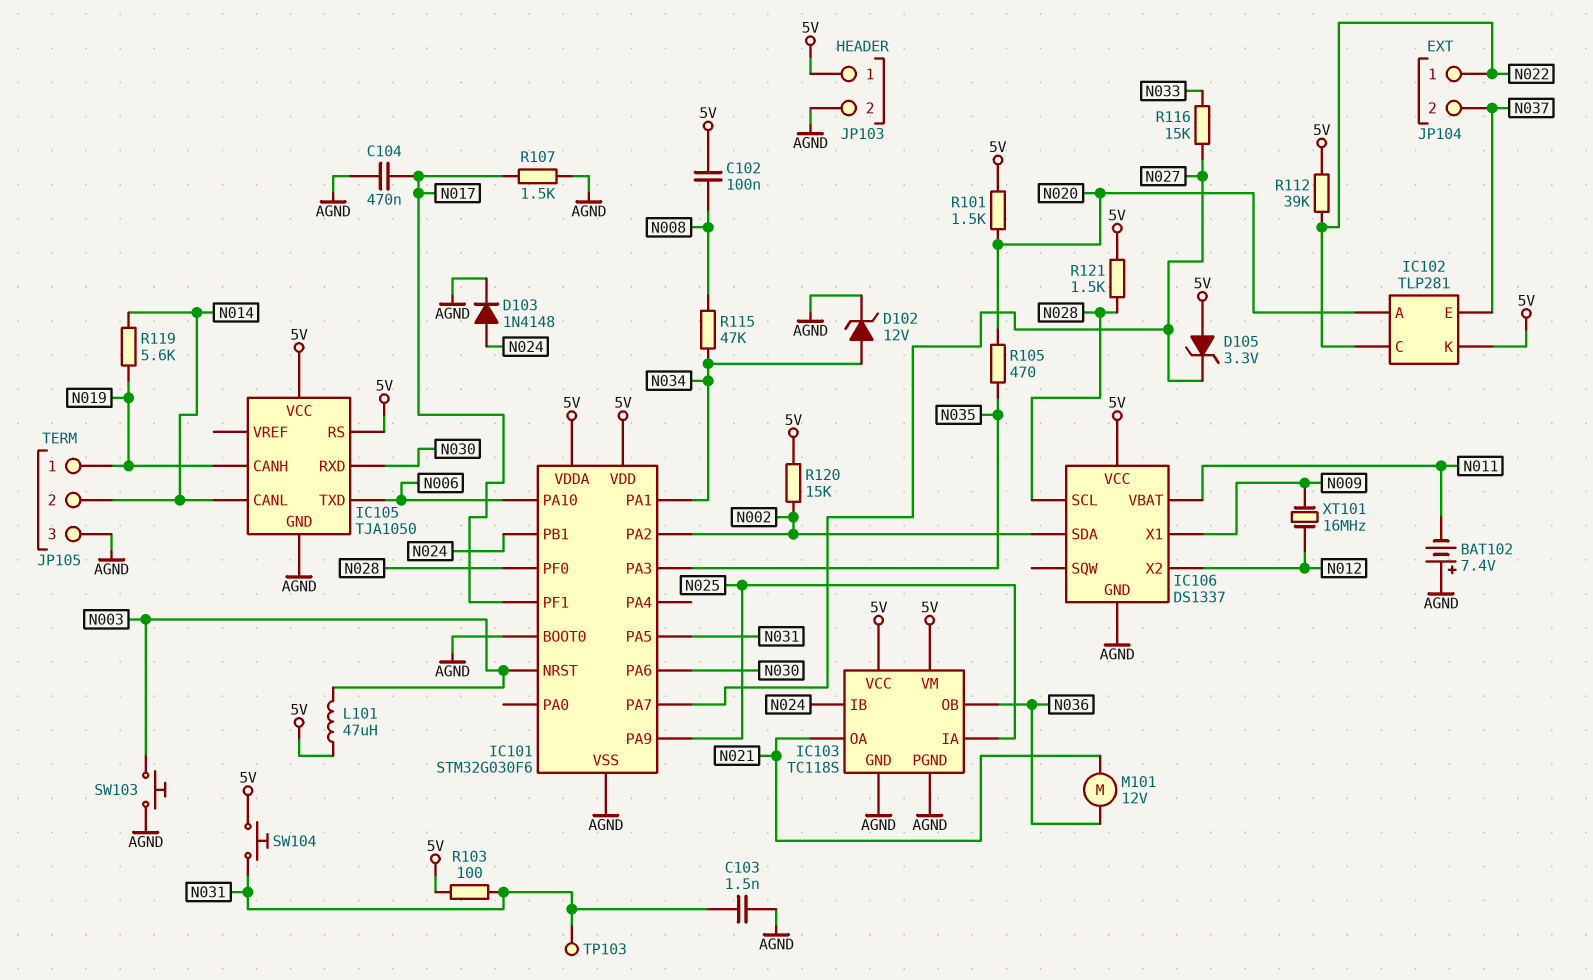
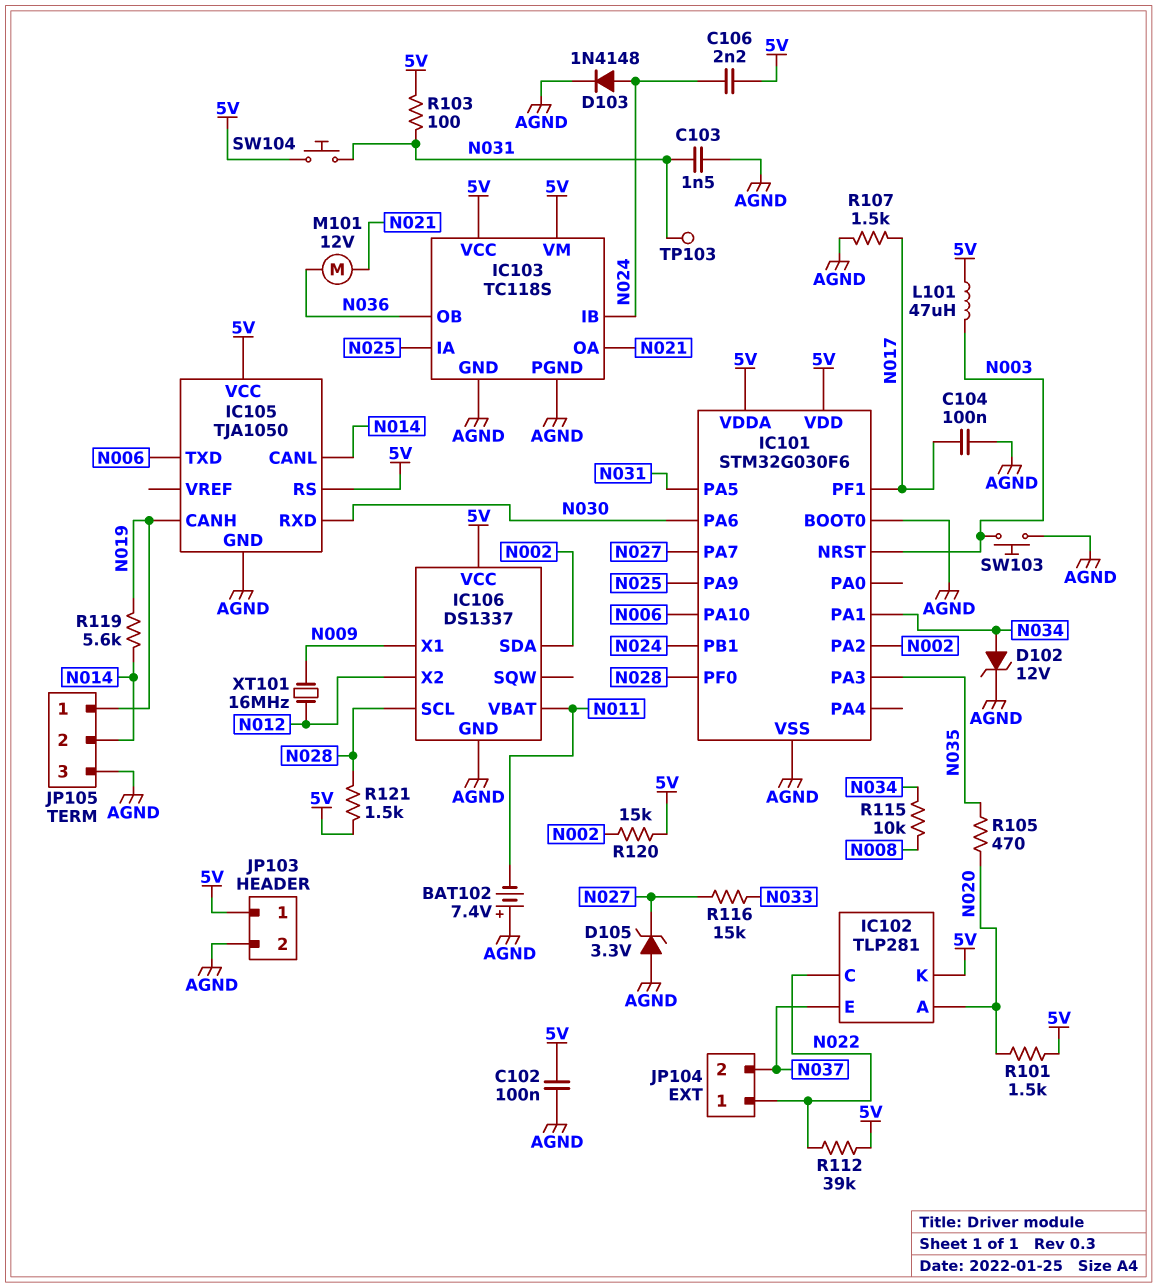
C102: 100nF (5V, N008) -> 100nF (5V, AGND)
C104: 470nF (AGND, N017) -> 100nF (AGND, N017)
C106: none -> 2.2nF (5V, N024)
D105: zener 3.3V (A 5V, K N027) -> zener 3.3V (A AGND, K N027)
R115: 47k (N008, N034) -> 10k (N008, N034)

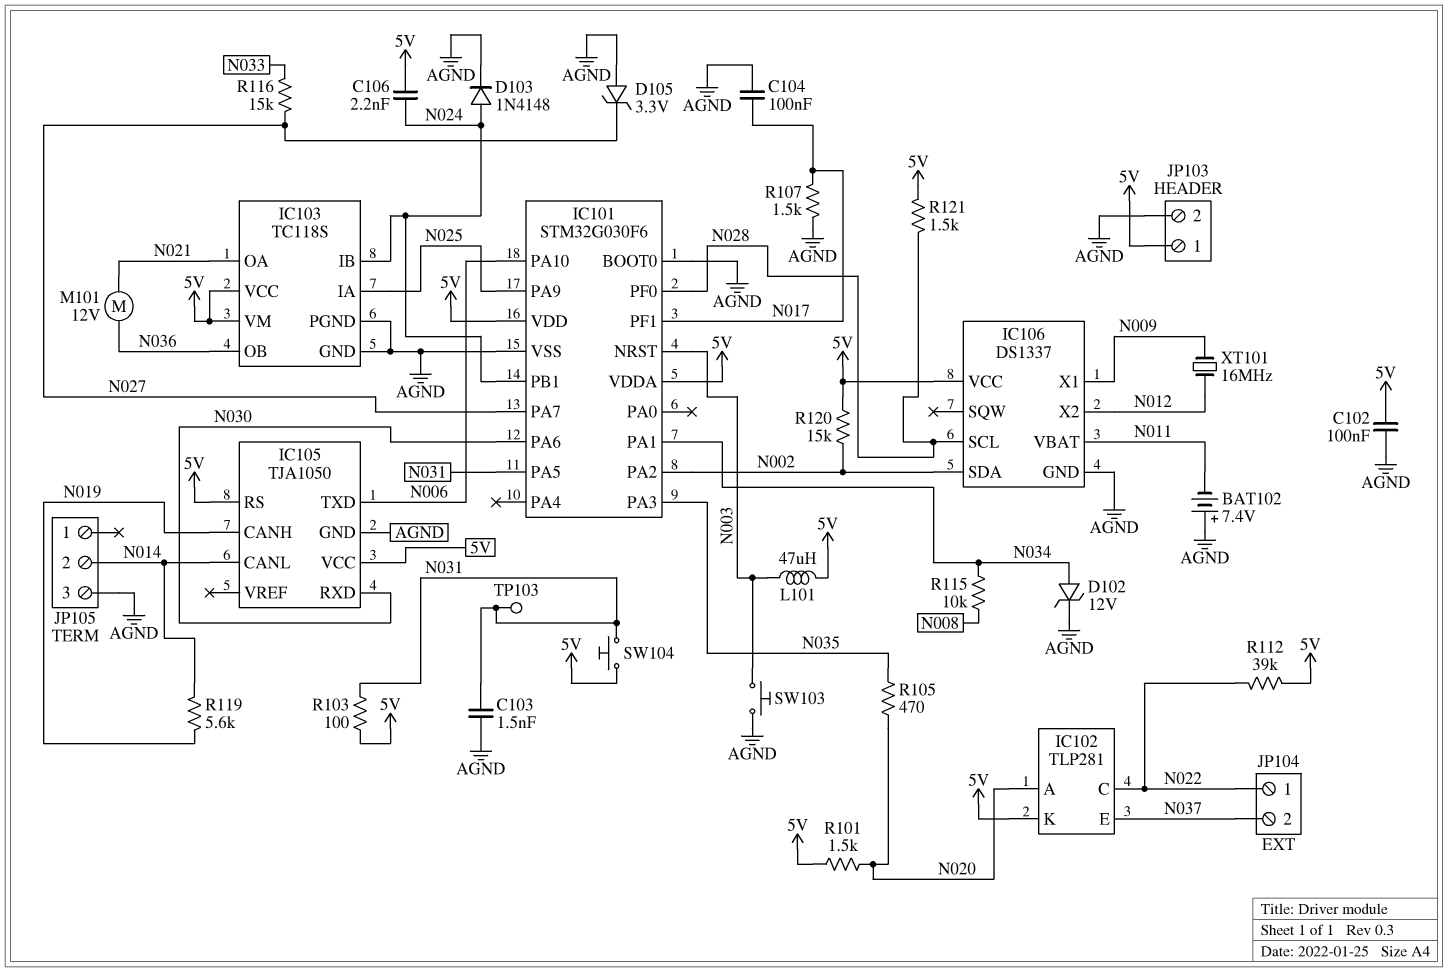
JP105 pin 1: N019 -> none

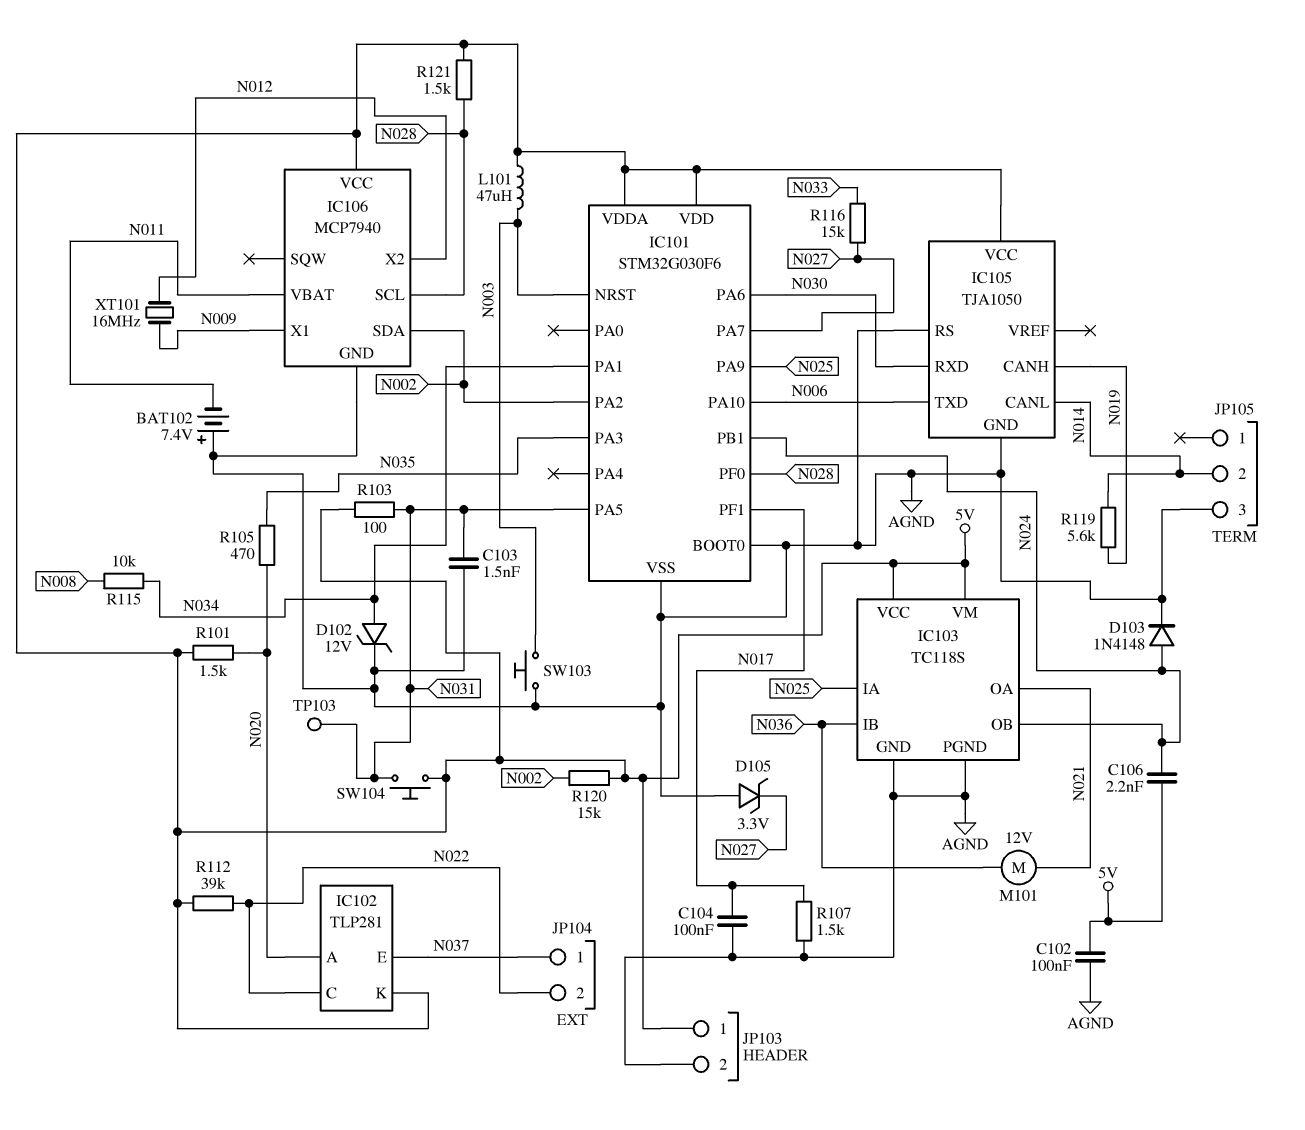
IC103 pin IB: N024 -> N036
IC103 pin OB: N036 -> N024
IC105 pin RS: 5V -> AGND
IC106: DS1337 -> MCP7940
JP104 pin 1: N022 -> N037
JP104 pin 2: N037 -> N022

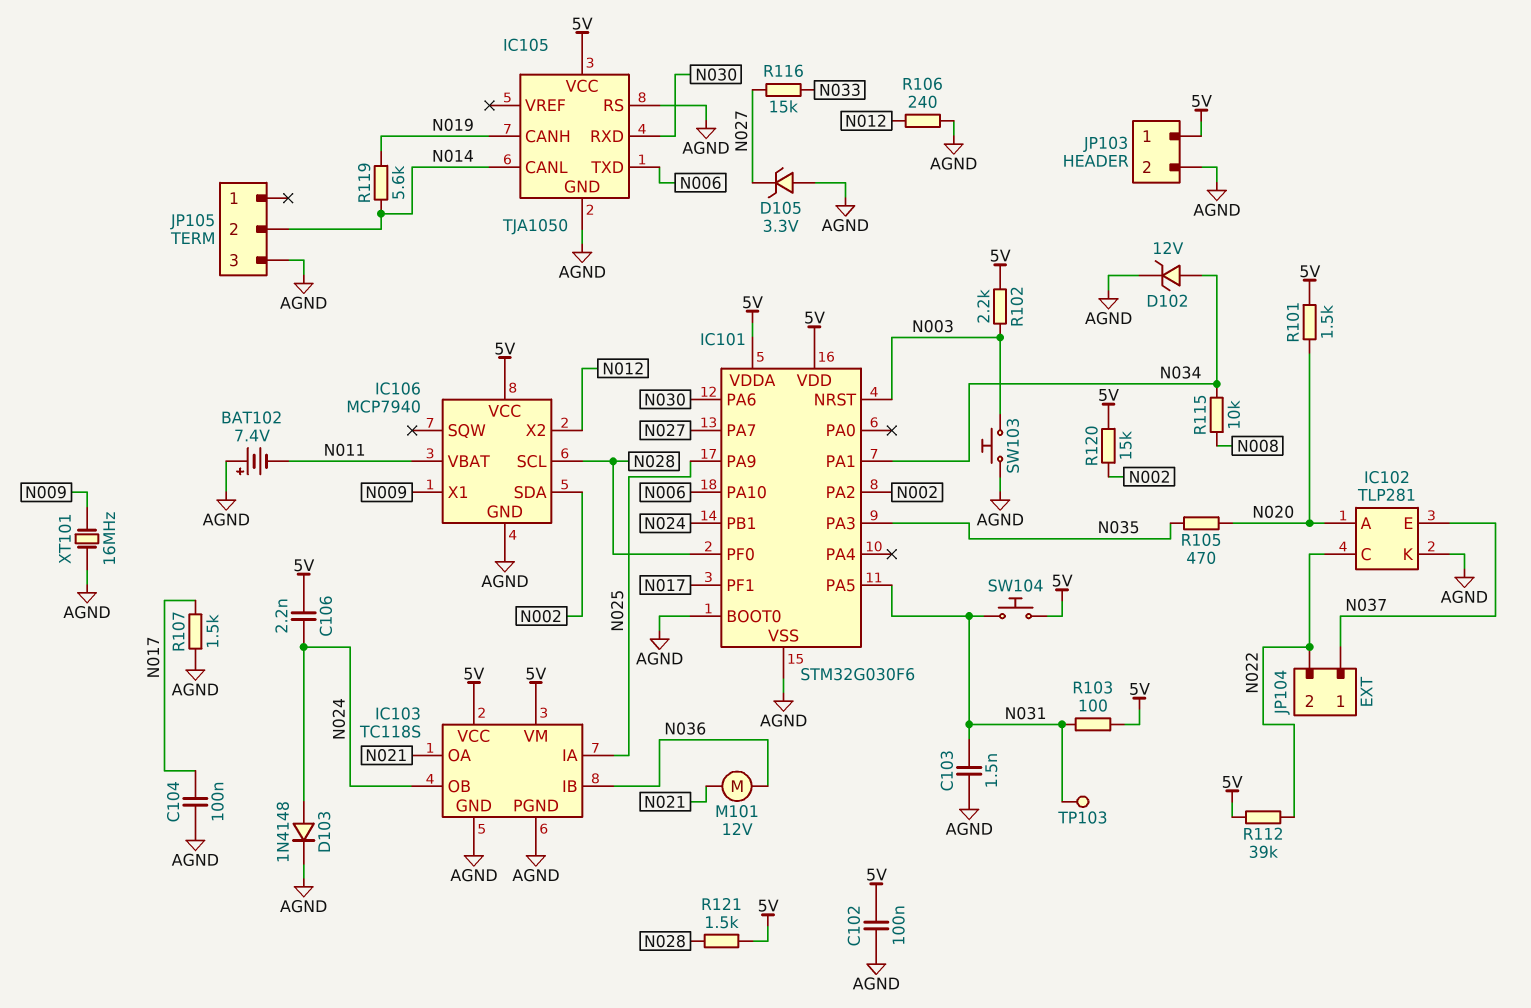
IC102 pin K: 5V -> AGND
L101: 47uH (5V, N003) -> none
R102: none -> 2.2k (5V, N003)
R106: none -> 240 (AGND, N012)
XT101: 16MHz (N009, N012) -> 16MHz (AGND, N009)

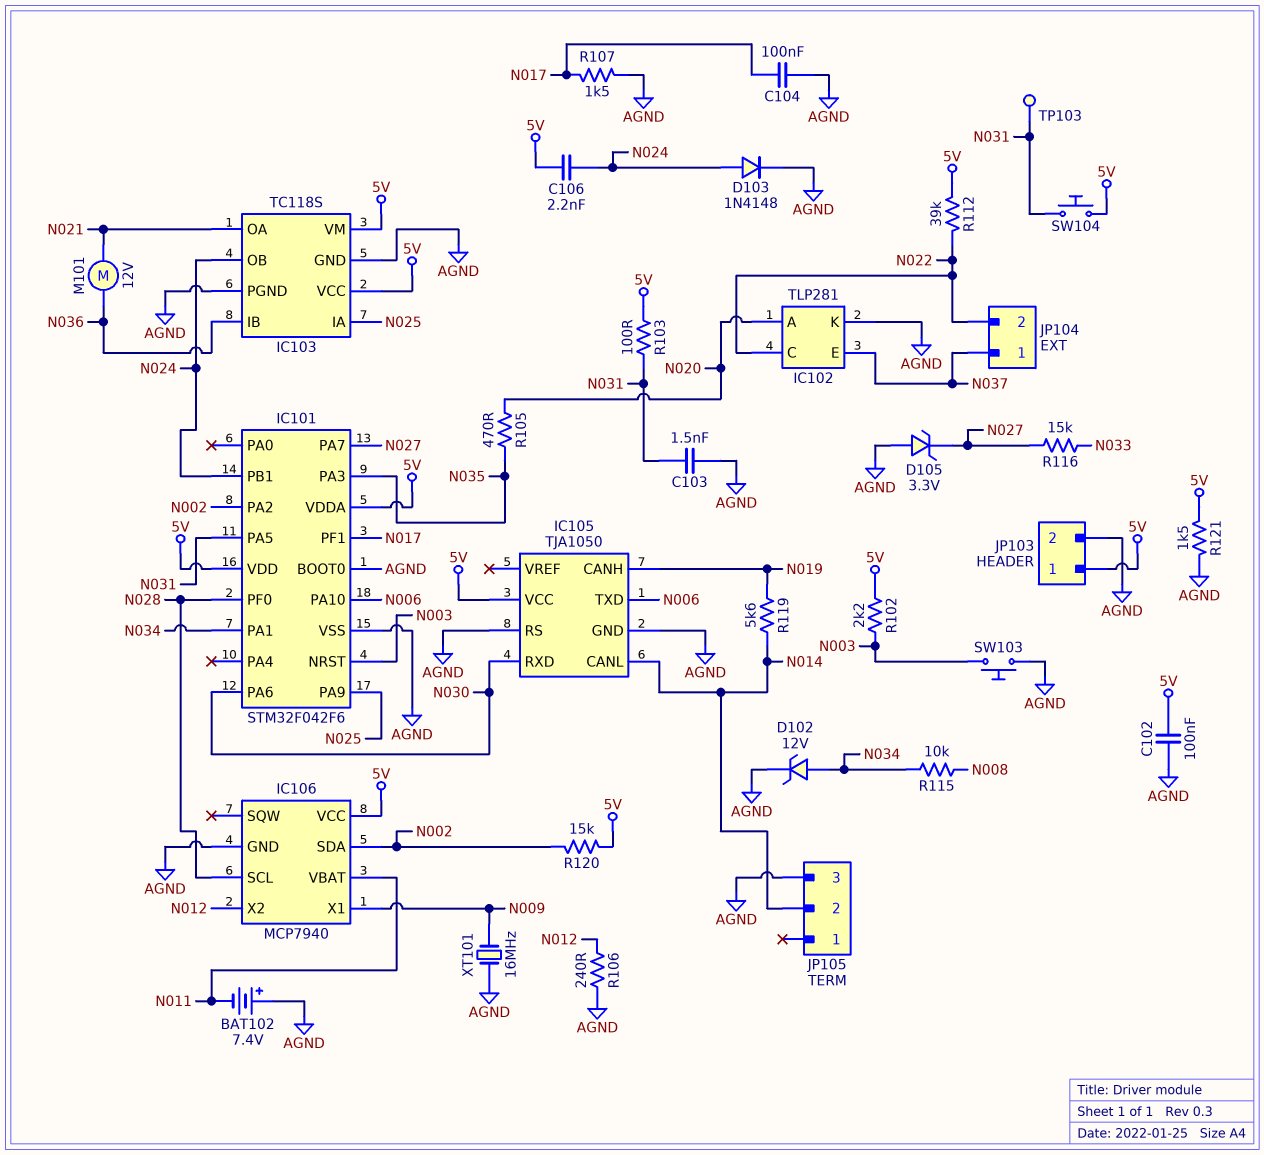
IC101: STM32G030F6 -> STM32F042F6
R101: 1.5k (5V, N020) -> none
R121: 1.5k (5V, N028) -> 1.5k (5V, AGND)

